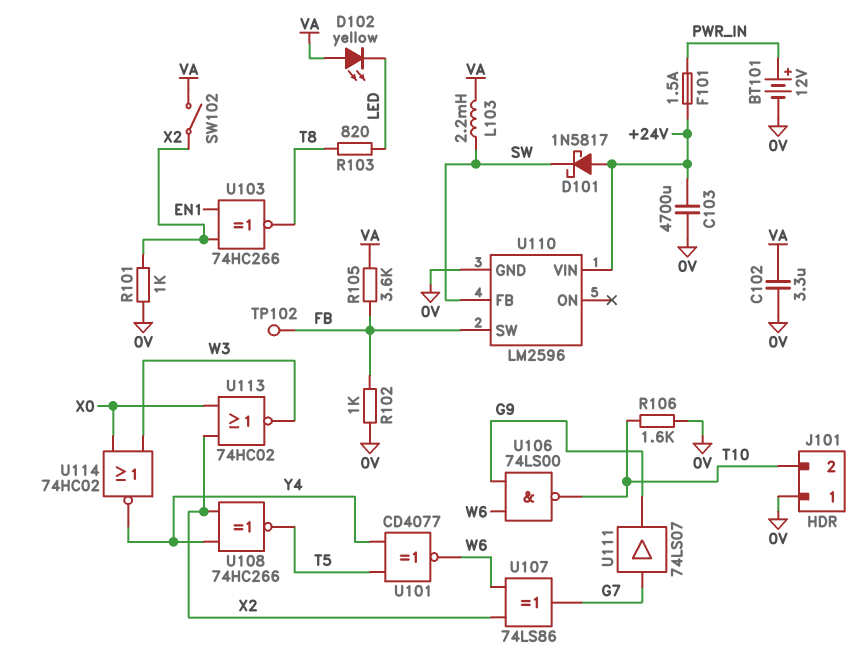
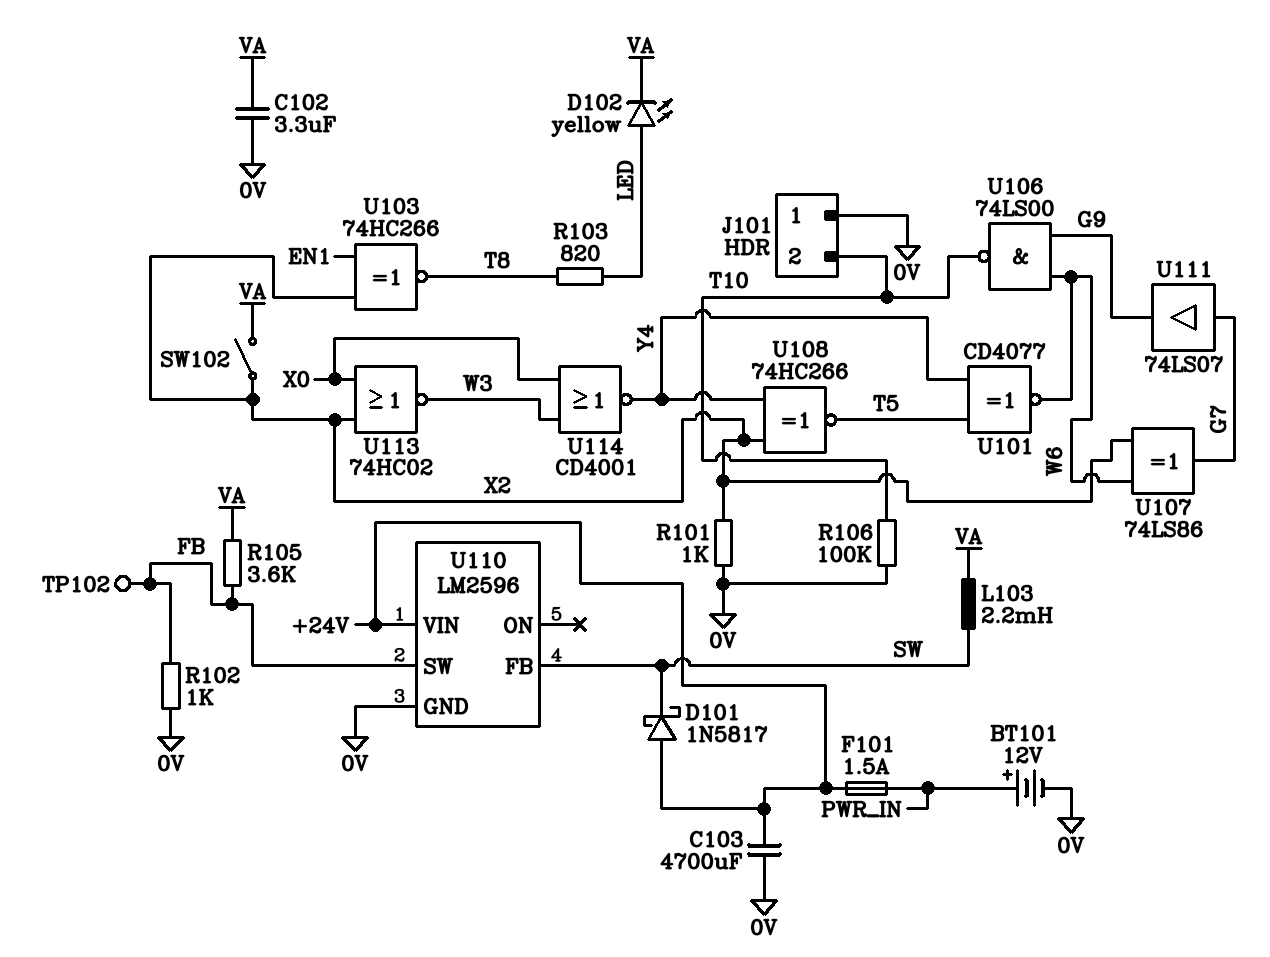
D102: LED yellow (A VA, K LED) -> LED yellow (A LED, K VA)
R106: 1.6k (0V, T10) -> 100k (0V, T10)
U114: NOR 74HC02 (in W3, in X0, out Y4) -> NOR CD4001 (in W3, in X0, out Y4)

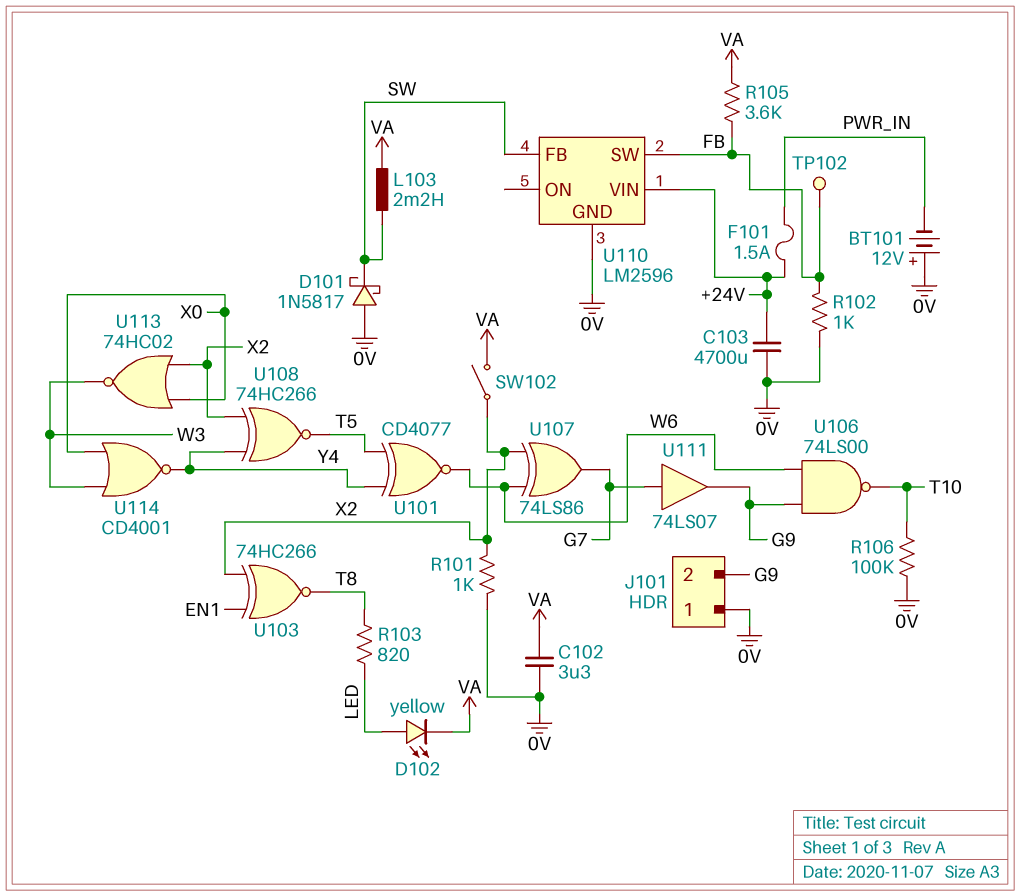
BT101: 12V (plus PWR_IN, minus 0V) -> 12V (plus 0V, minus PWR_IN)
D101: schottky 1N5817 (A +24V, K SW) -> schottky 1N5817 (A 0V, K SW)
J101 pin 2: T10 -> G9

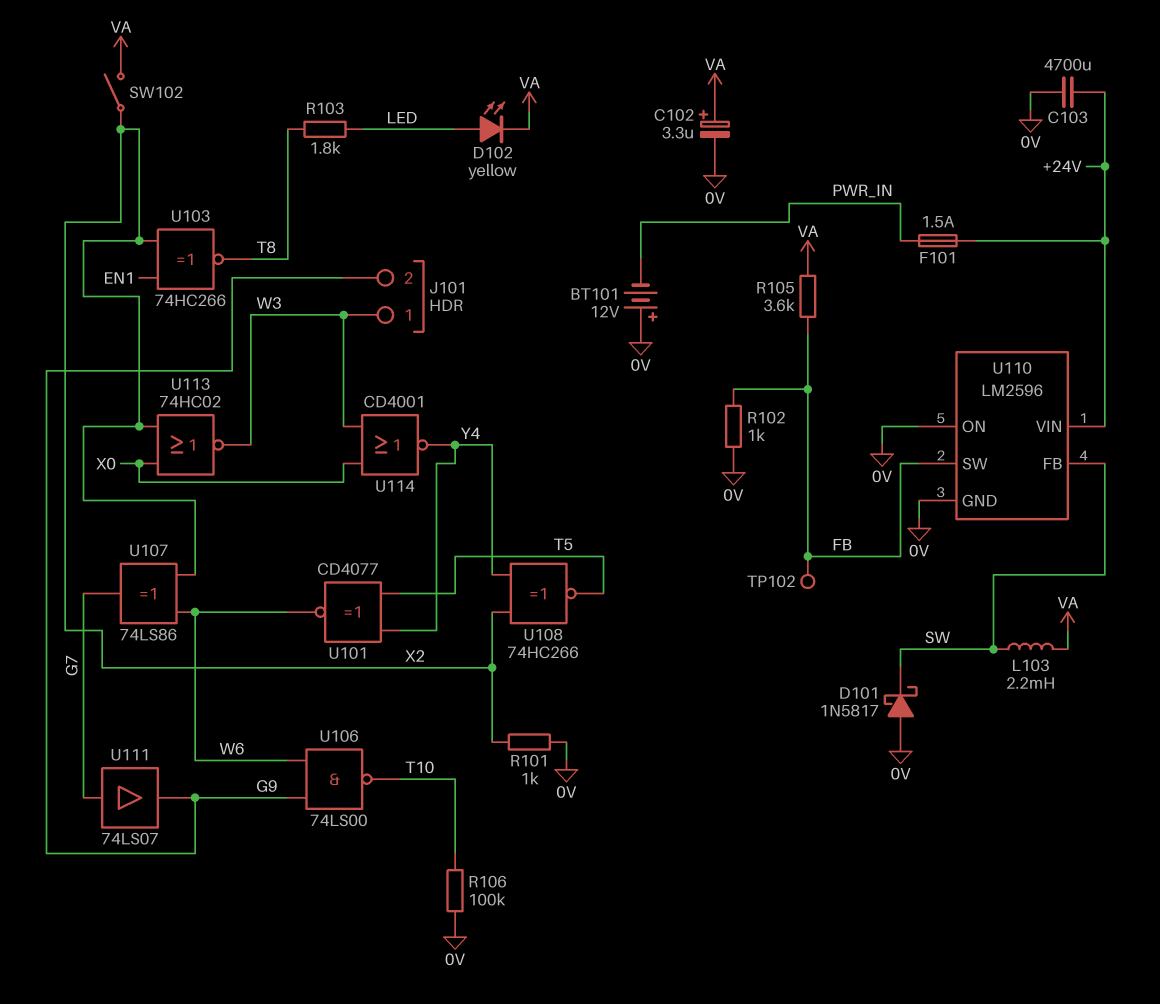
C102: 3.3uF (0V, VA) -> 3.3uF (plus VA, minus 0V)
J101 pin 1: 0V -> W3
R103: 820 (LED, T8) -> 1.8k (LED, T8)
U110 pin ON: none -> 0V

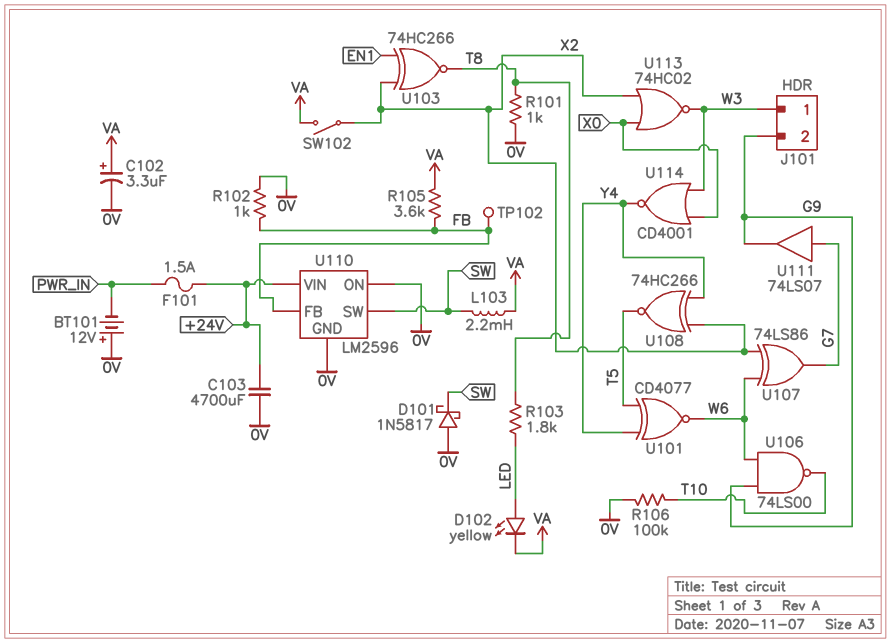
R101: 1k (0V, X2) -> 1k (0V, T8)
U110 pin FB: SW -> FB
U110 pin SW: FB -> SW

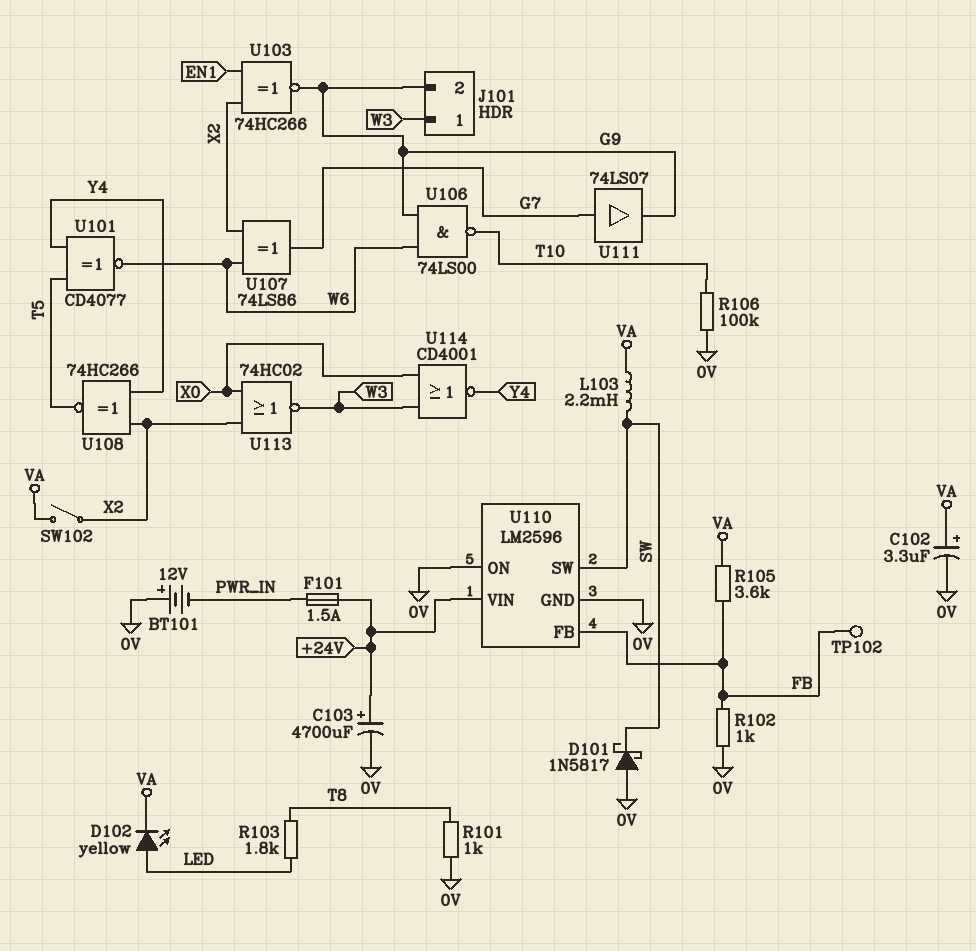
C103: 4700uF (+24V, 0V) -> 4700uF (plus +24V, minus 0V)
U103: XNOR 74HC266 (in EN1, in X2, out T8) -> XNOR 74HC266 (in EN1, in X2, out G9)

